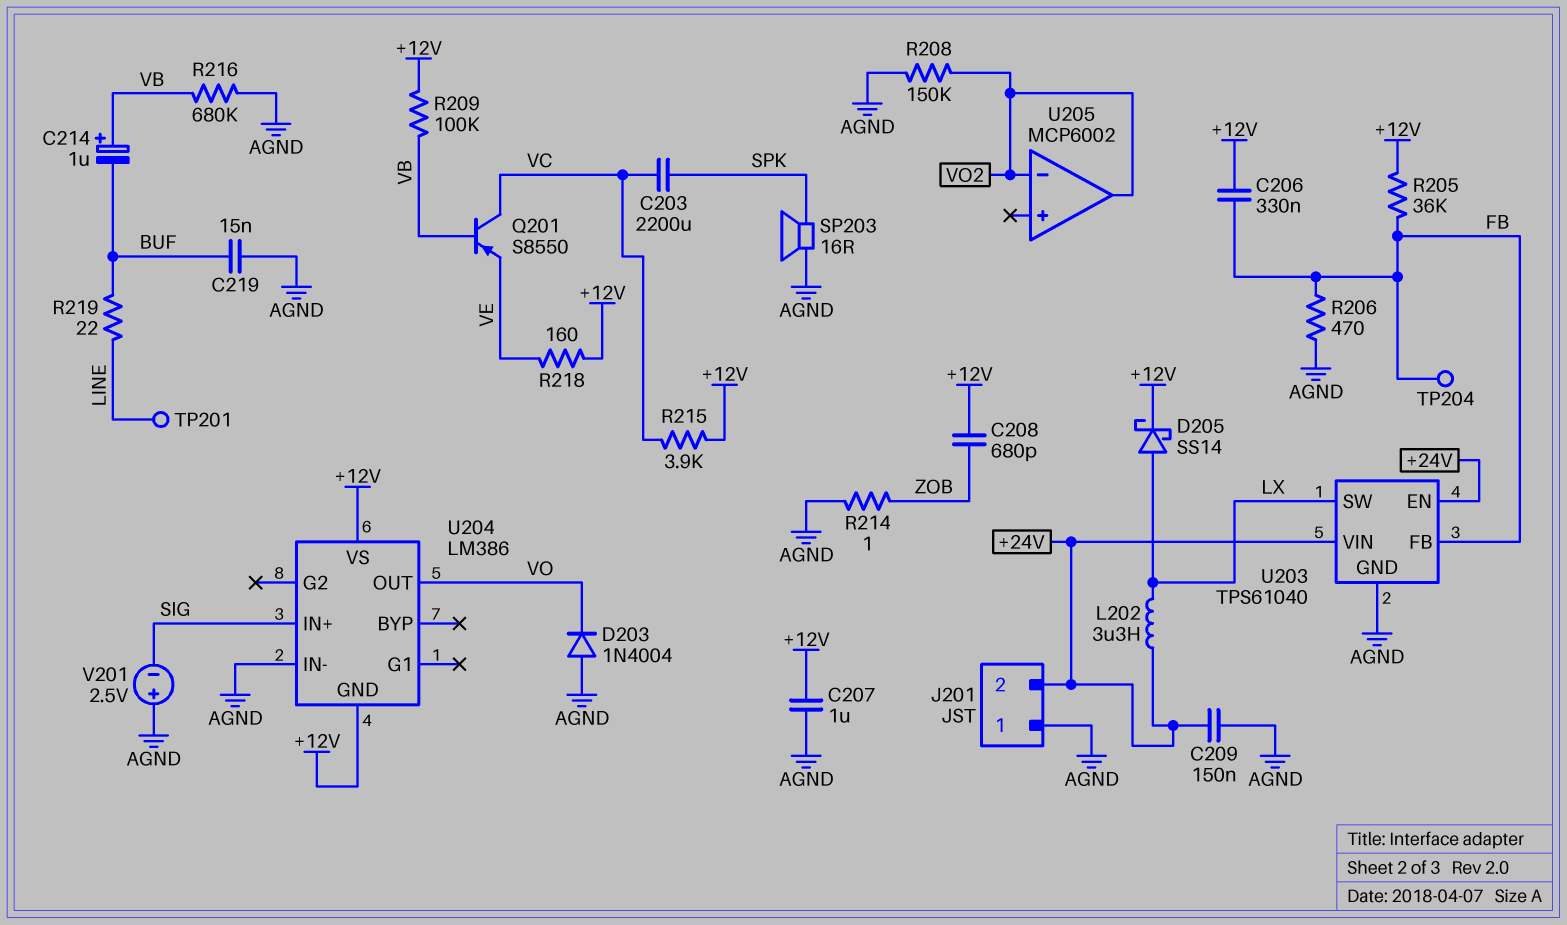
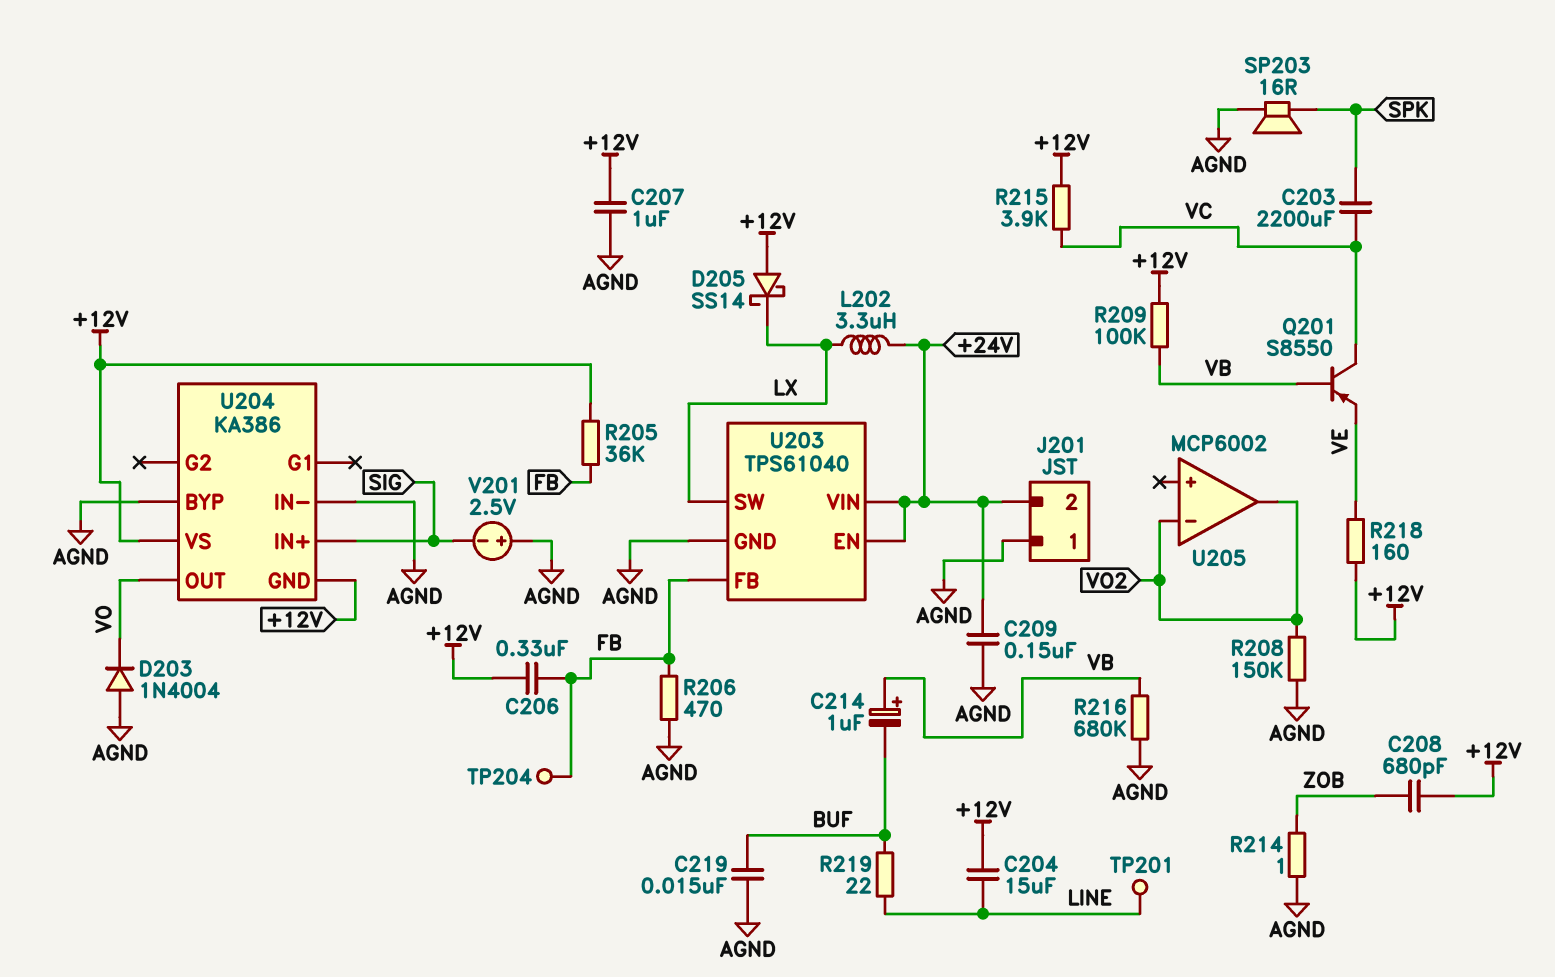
C204: none -> 15uF (+12V, LINE)
D205: schottky SS14 (A LX, K +12V) -> schottky SS14 (A +12V, K LX)
U204: LM386 -> KA386
U204 pin BYP: none -> AGND

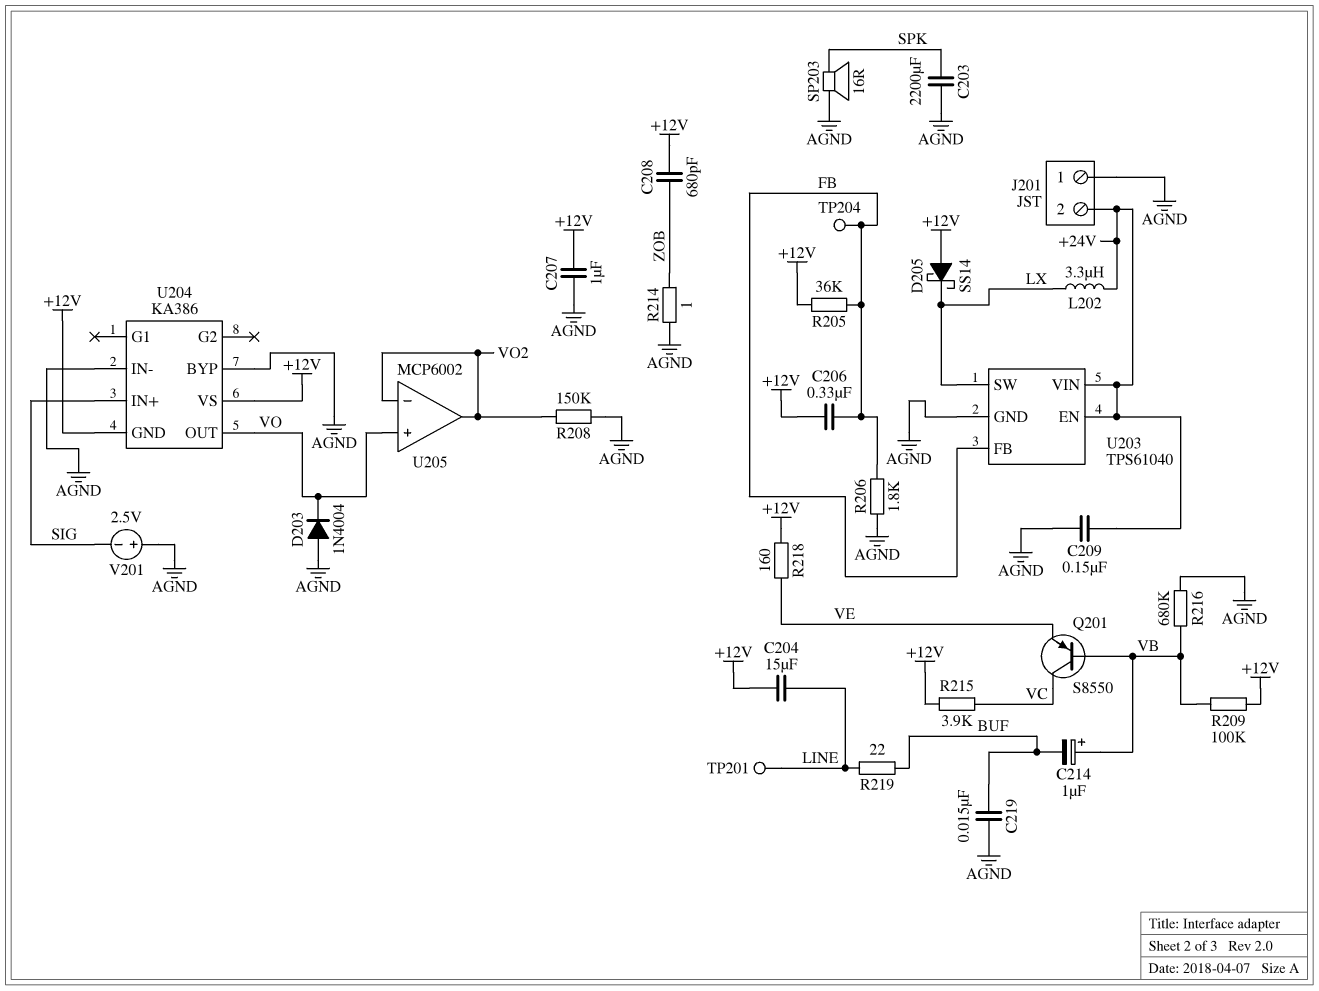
C203: 2200uF (SPK, VC) -> 2200uF (AGND, SPK)
R206: 470 (AGND, FB) -> 1.8k (AGND, FB)
U205 pin in+: none -> VO

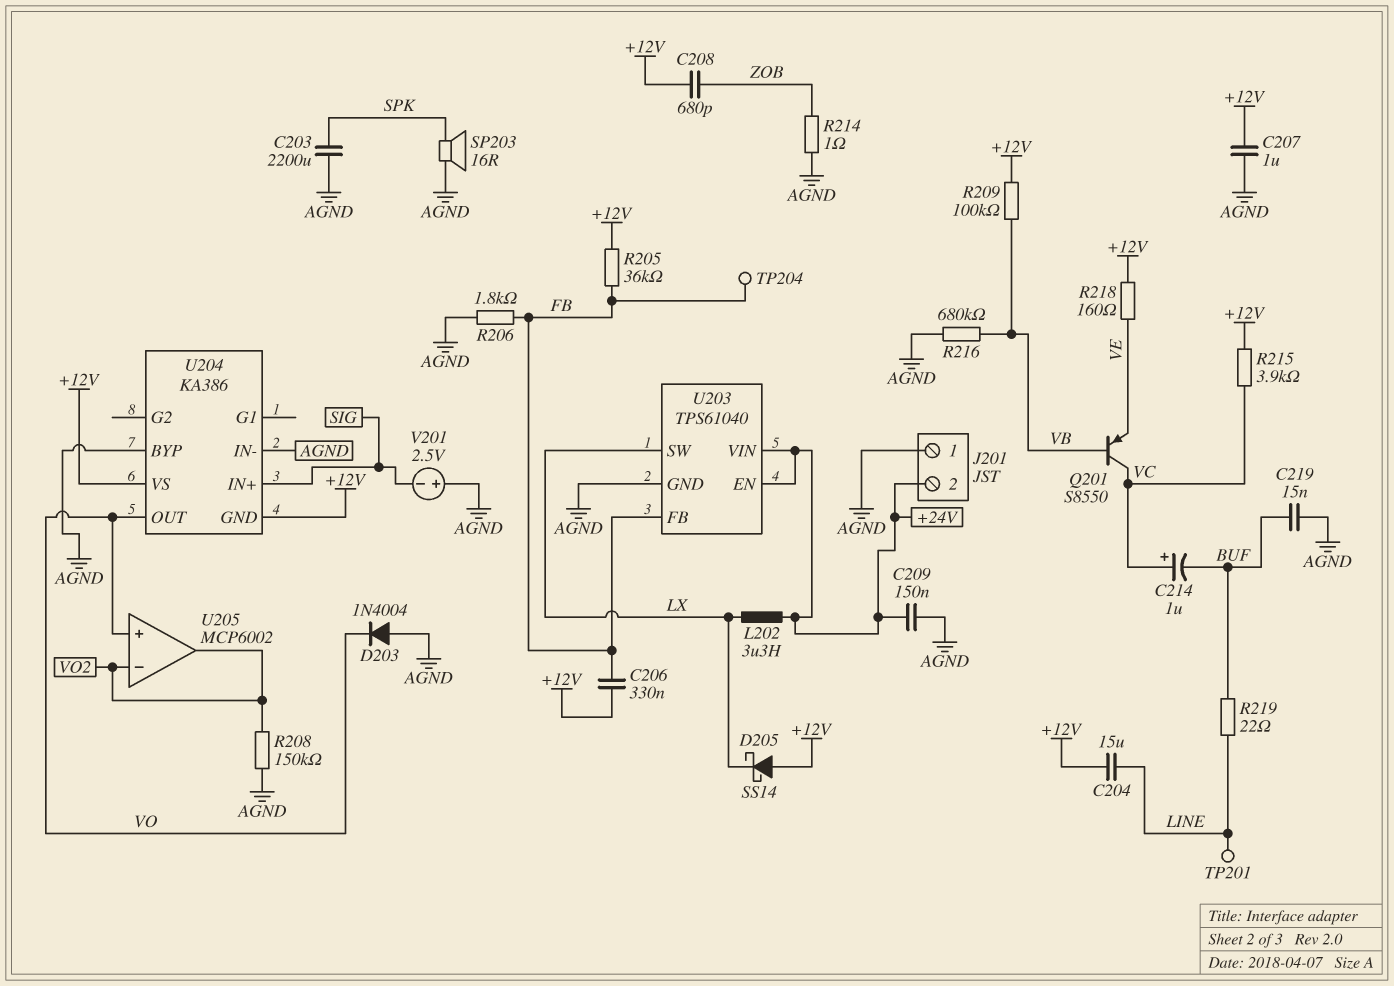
C214: 1uF (plus VB, minus BUF) -> 1uF (plus VC, minus BUF)

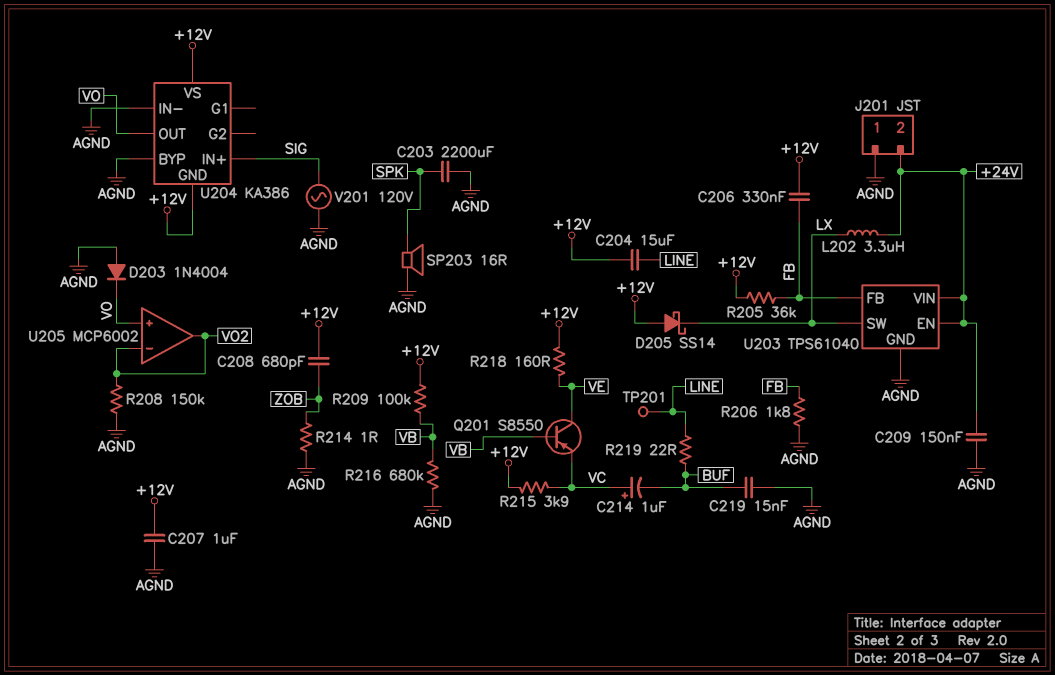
Q201: PNP S8550 (B VB, C VC, E VE) -> PNP S8550 (B VB, C VE, E VC)
TP204: test point (FB) -> none
V201: 2.5V (plus AGND, minus SIG) -> AC 120V (AGND, SIG)

